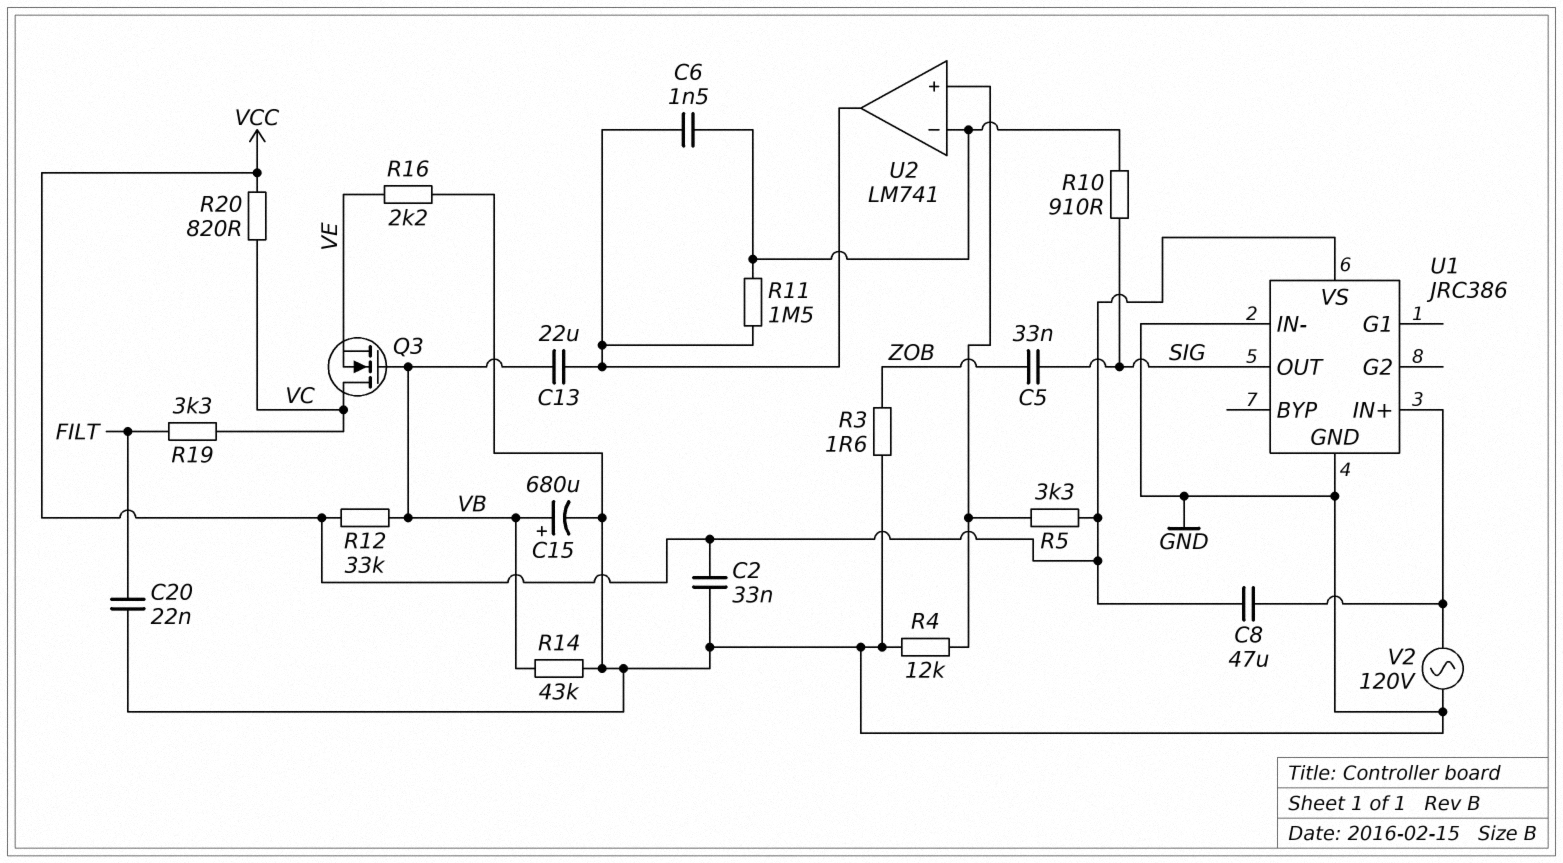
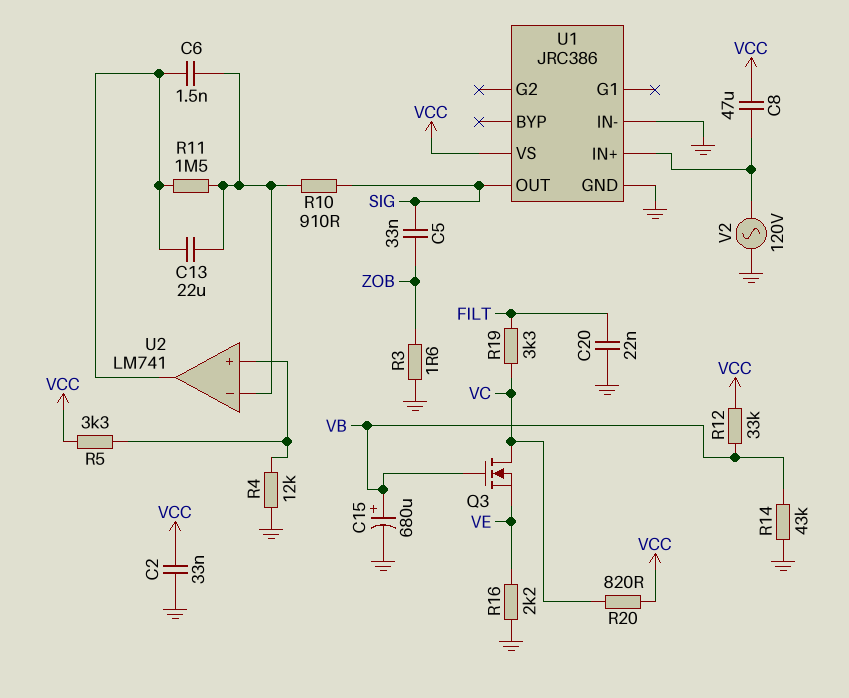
C13: 22uF (U2/out, VB) -> 22uF (U2/in-, U2/out)

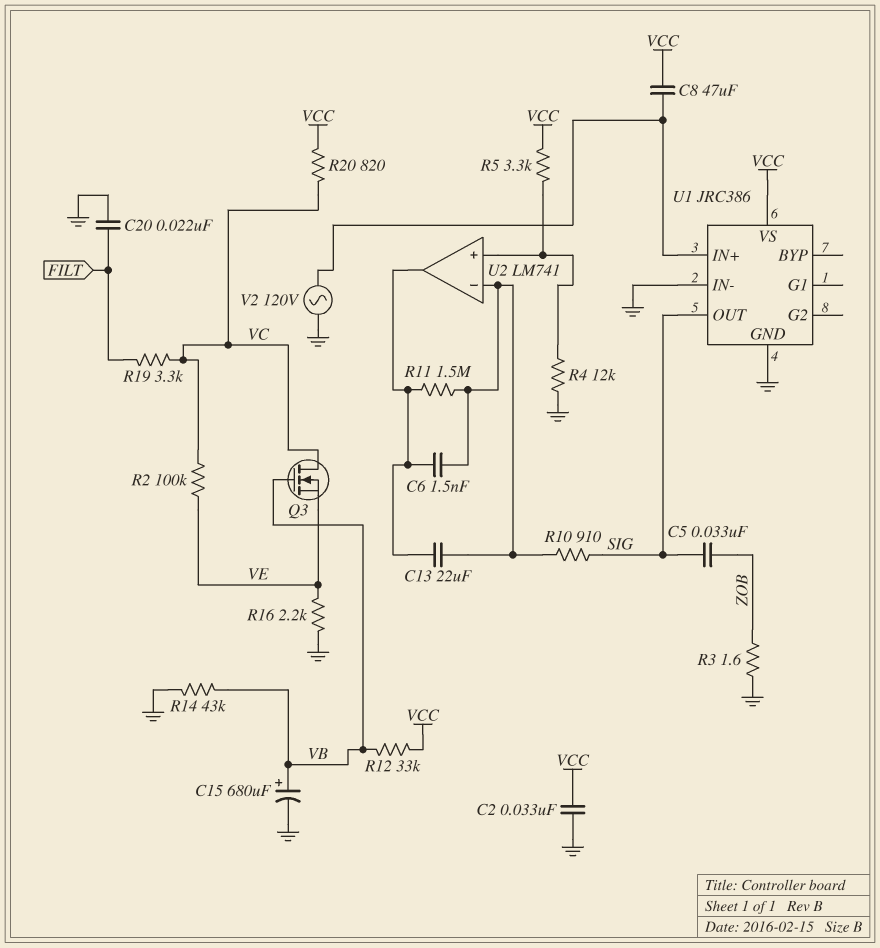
R2: none -> 100k (VC, VE)

